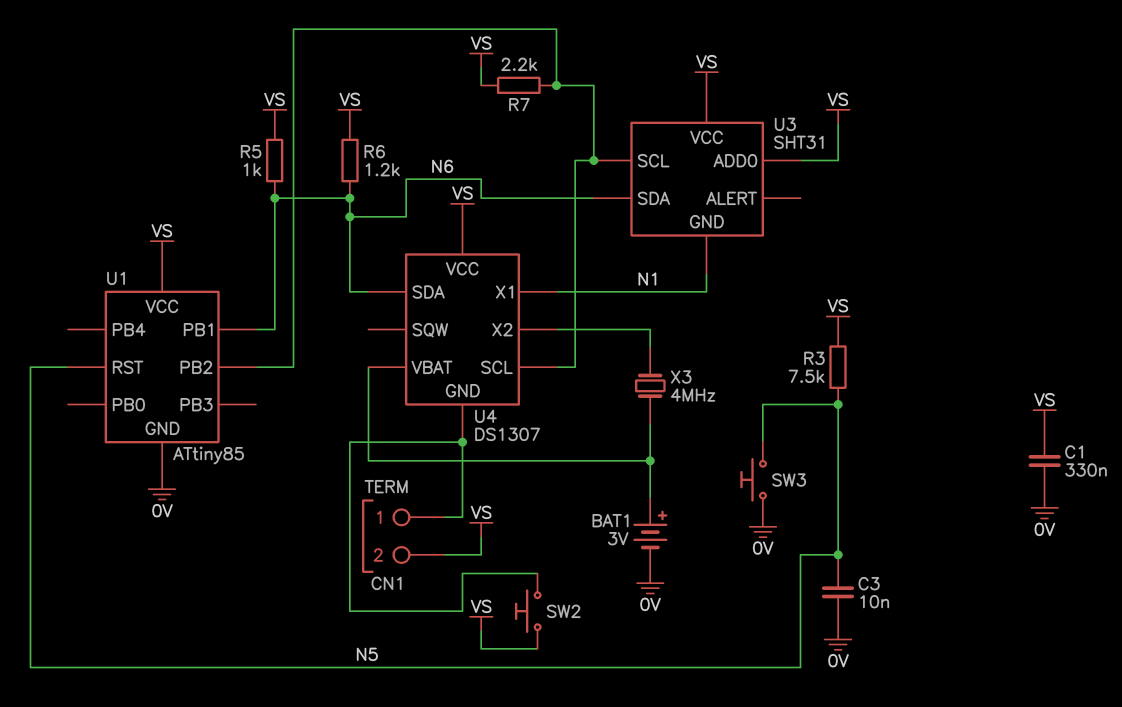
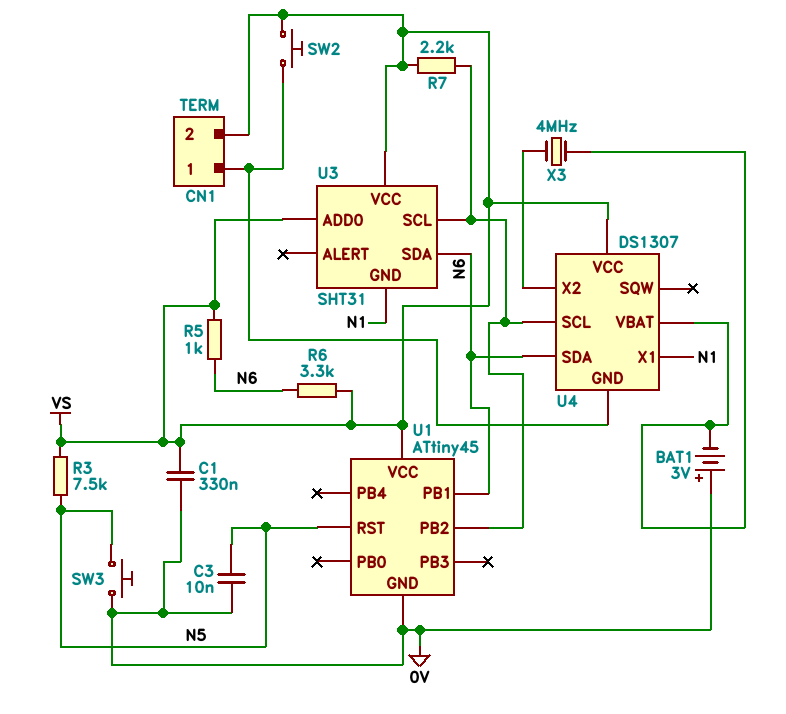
BAT1: 3V (plus U4/VBAT, minus 0V) -> 3V (plus 0V, minus U4/VBAT)
R6: 1.2k (N6, VS) -> 3.3k (N6, VS)
U1: ATtiny85 -> ATtiny45

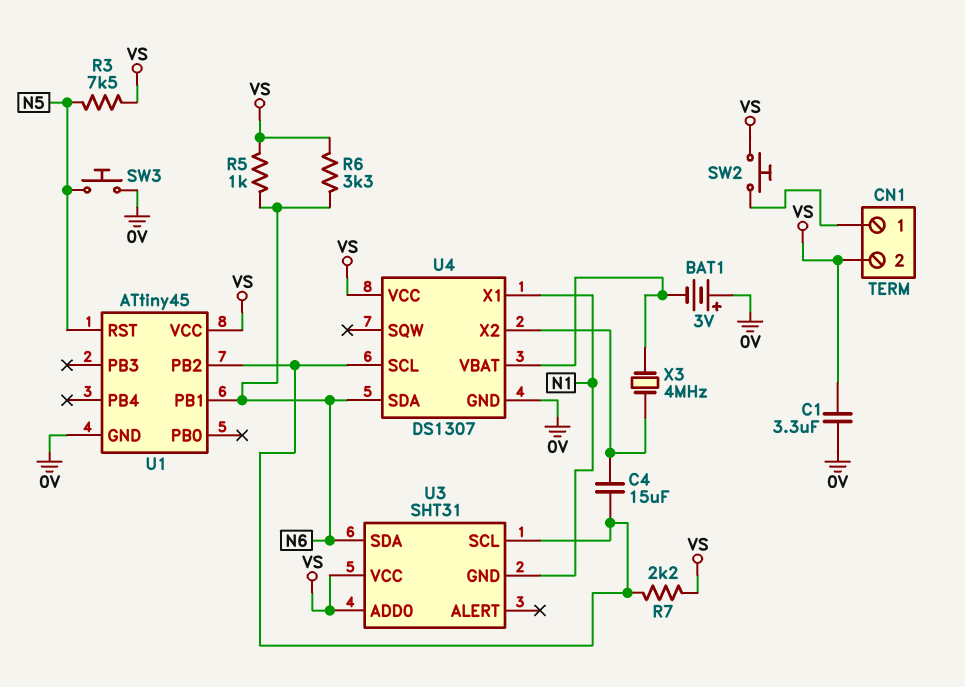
C1: 330nF (0V, VS) -> 3.3uF (0V, VS)
C3: 10nF (0V, N5) -> none
C4: none -> 15uF (U1/PB2, U4/X2)
U4 pin GND: CN1/1 -> 0V

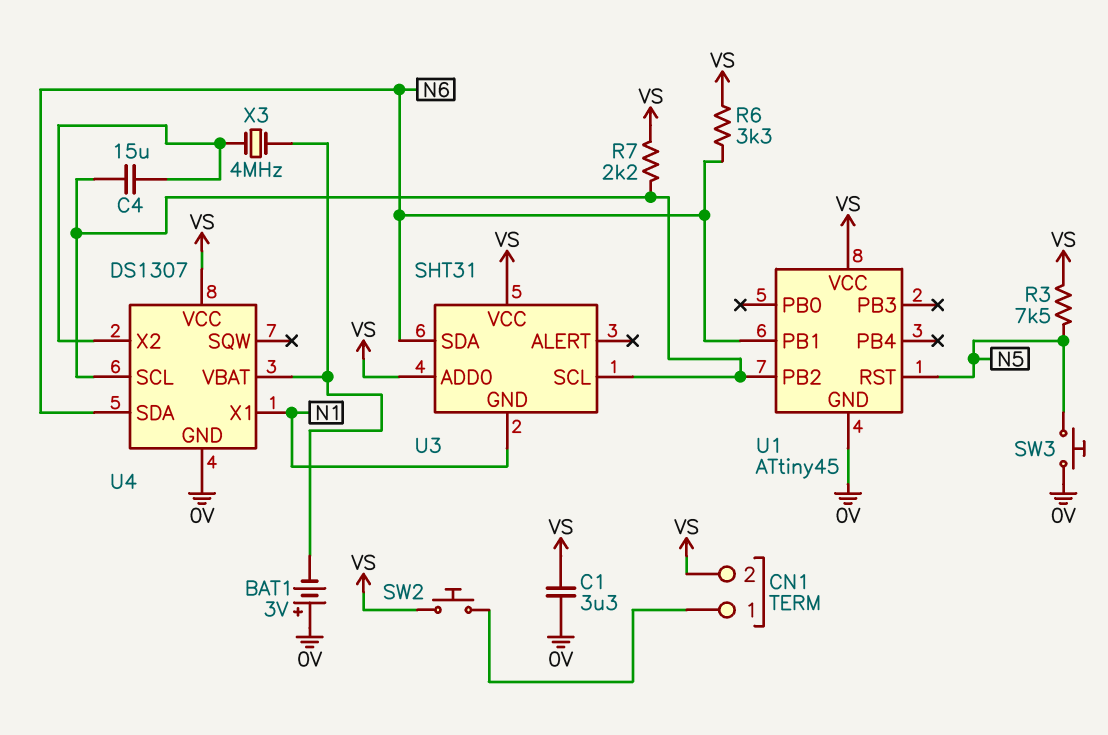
R5: 1k (N6, VS) -> none

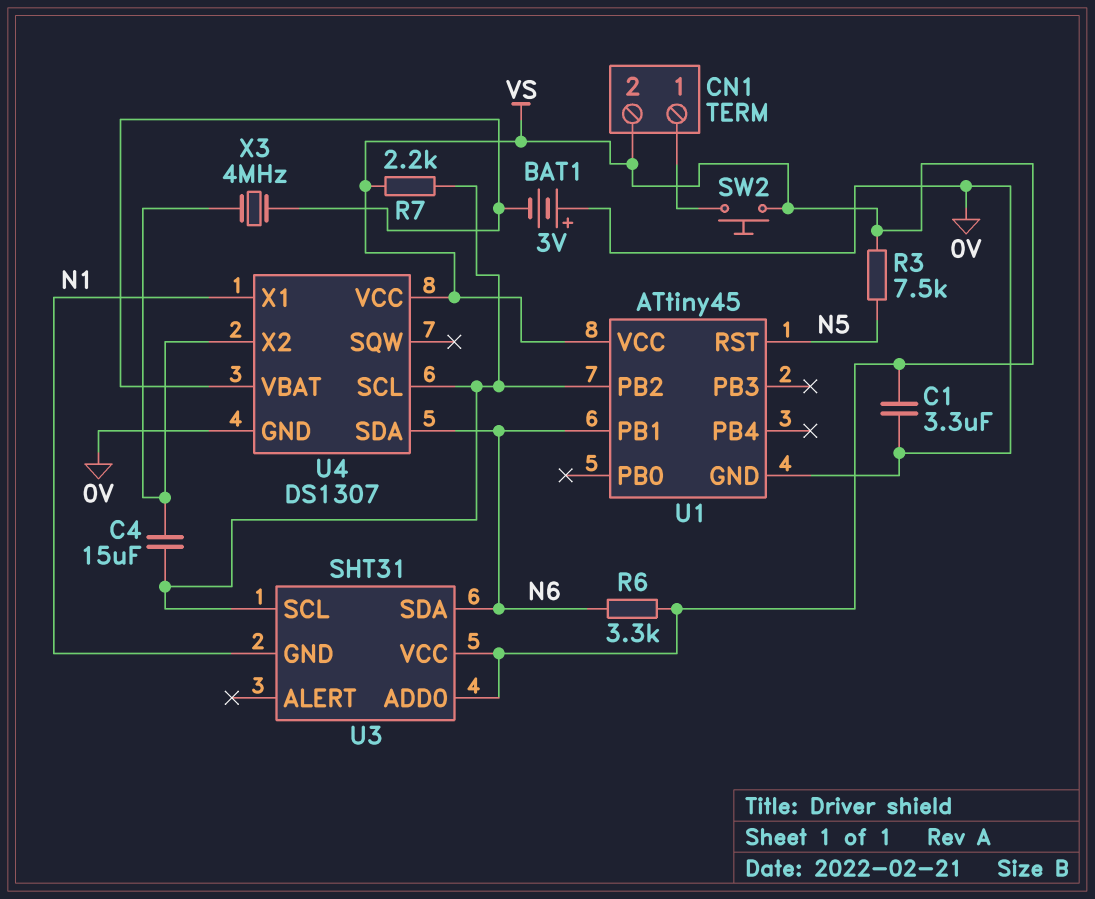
SW3: button (0V, N5) -> none

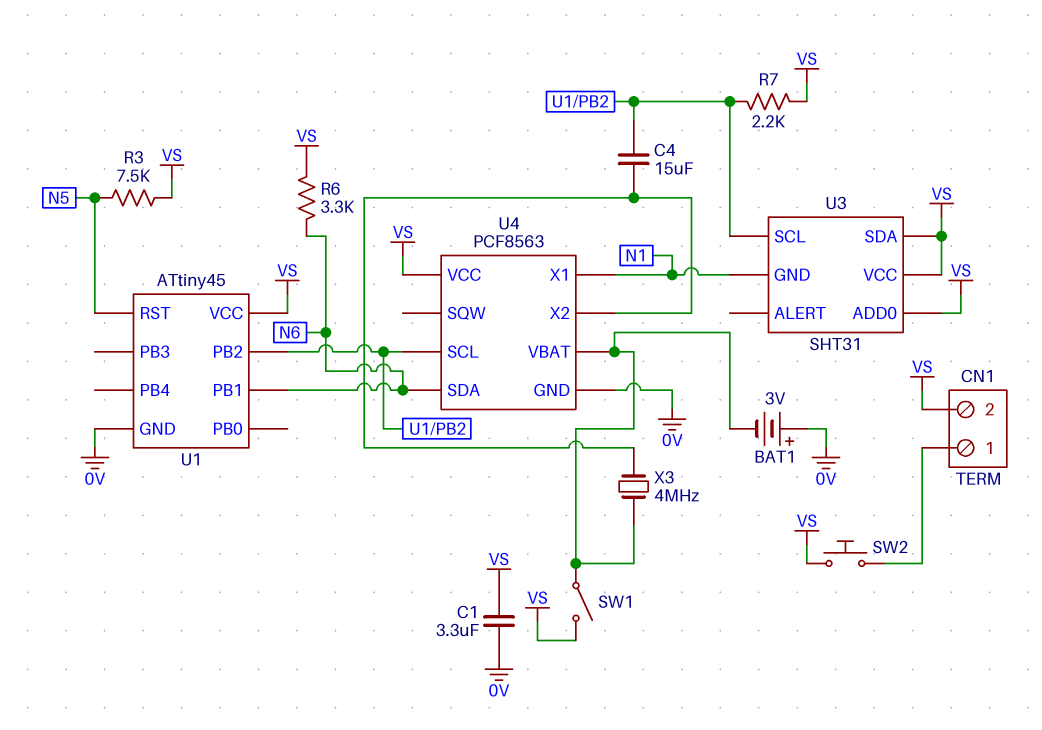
SW1: none -> switch (U4/VBAT, VS)
U3 pin SDA: N6 -> VS
U4: DS1307 -> PCF8563

